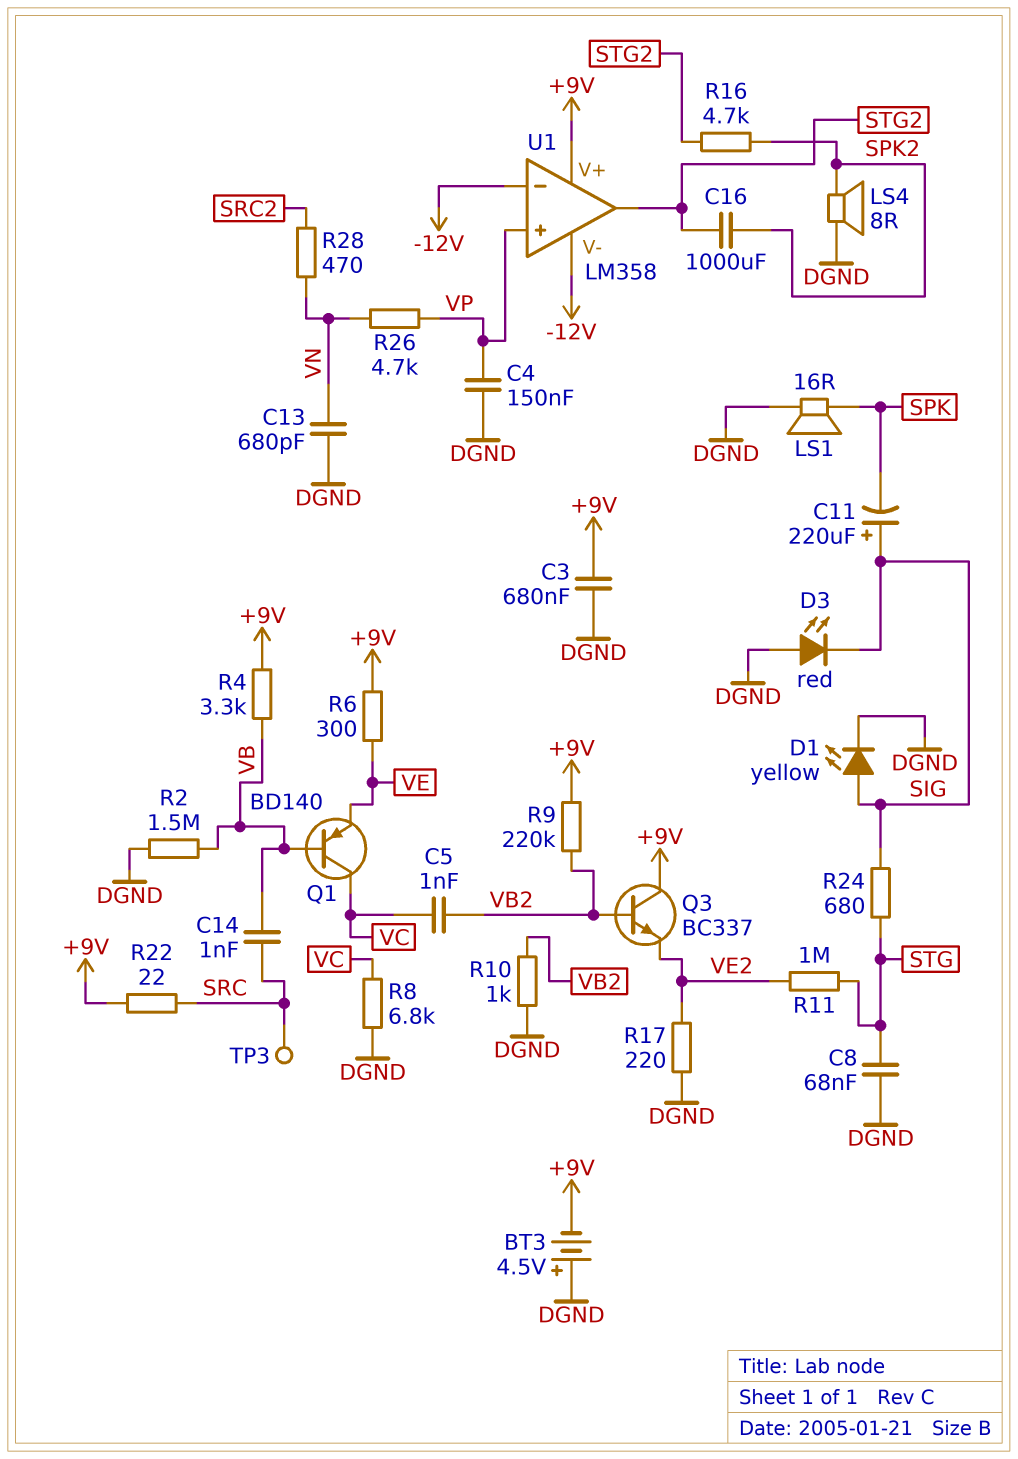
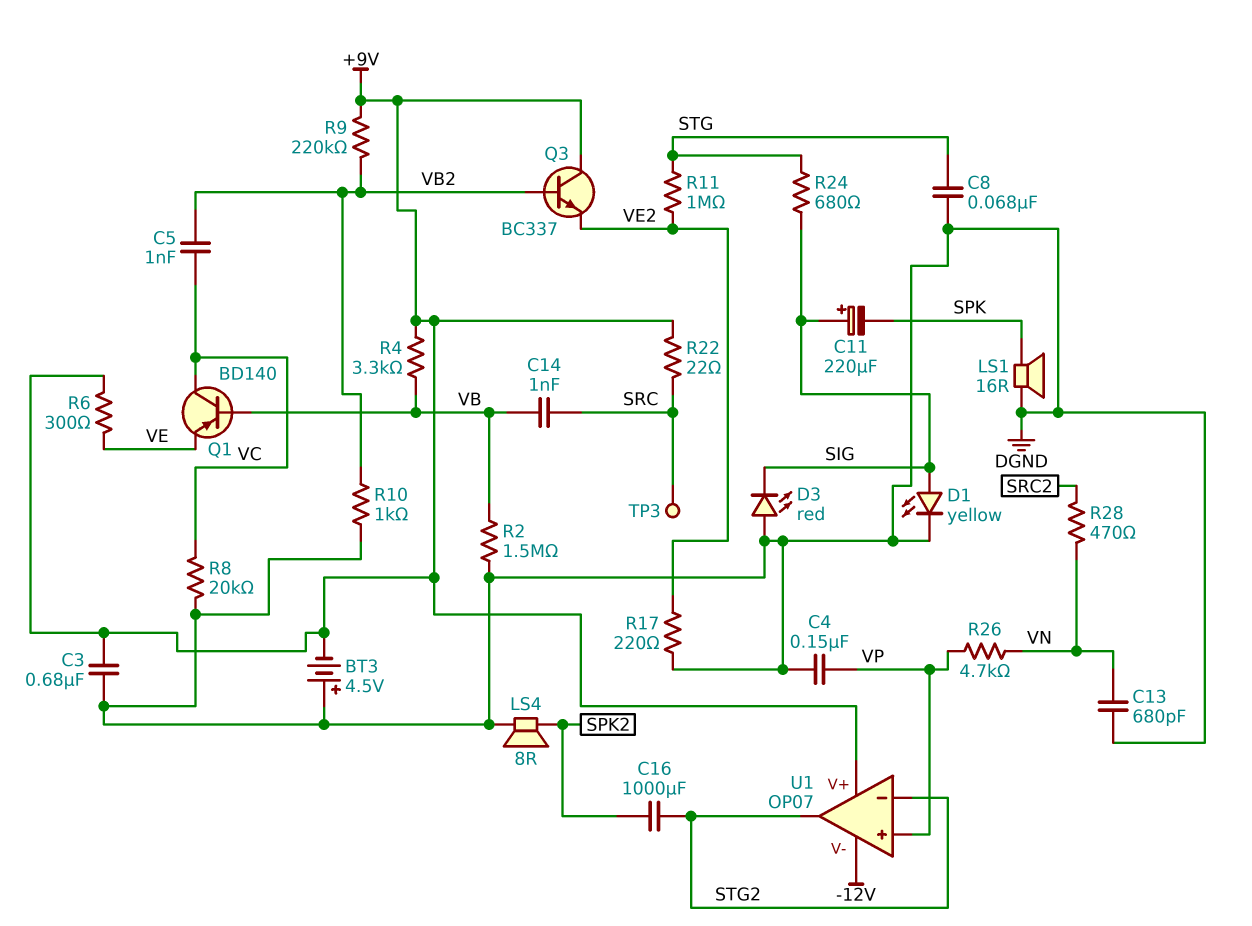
R8: 6.8k (DGND, VC) -> 20k (DGND, VC)
R16: 4.7k (SPK2, STG2) -> none
U1: LM358 -> OP07
U1 pin in-: -12V -> STG2

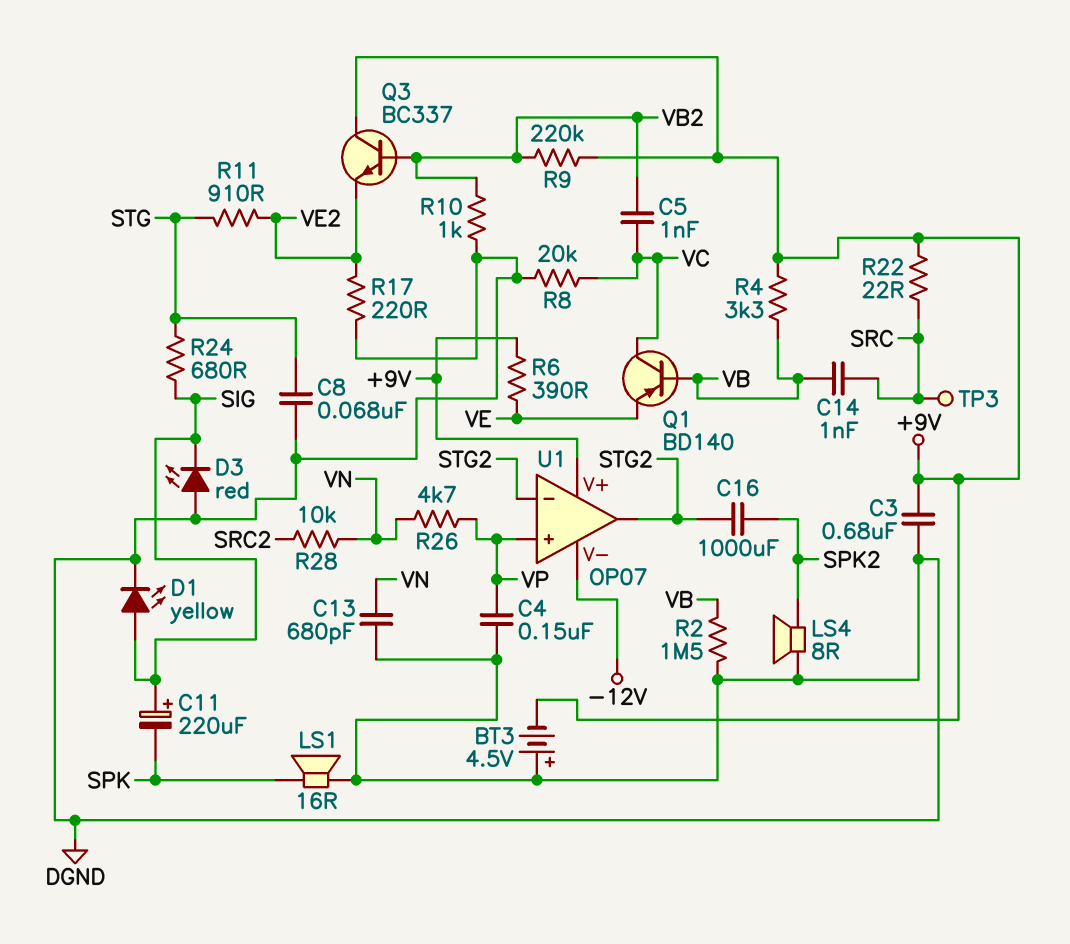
R6: 300 (+9V, VE) -> 390 (+9V, VE)
R11: 1M (STG, VE2) -> 910 (STG, VE2)
R28: 470 (SRC2, VN) -> 10k (SRC2, VN)

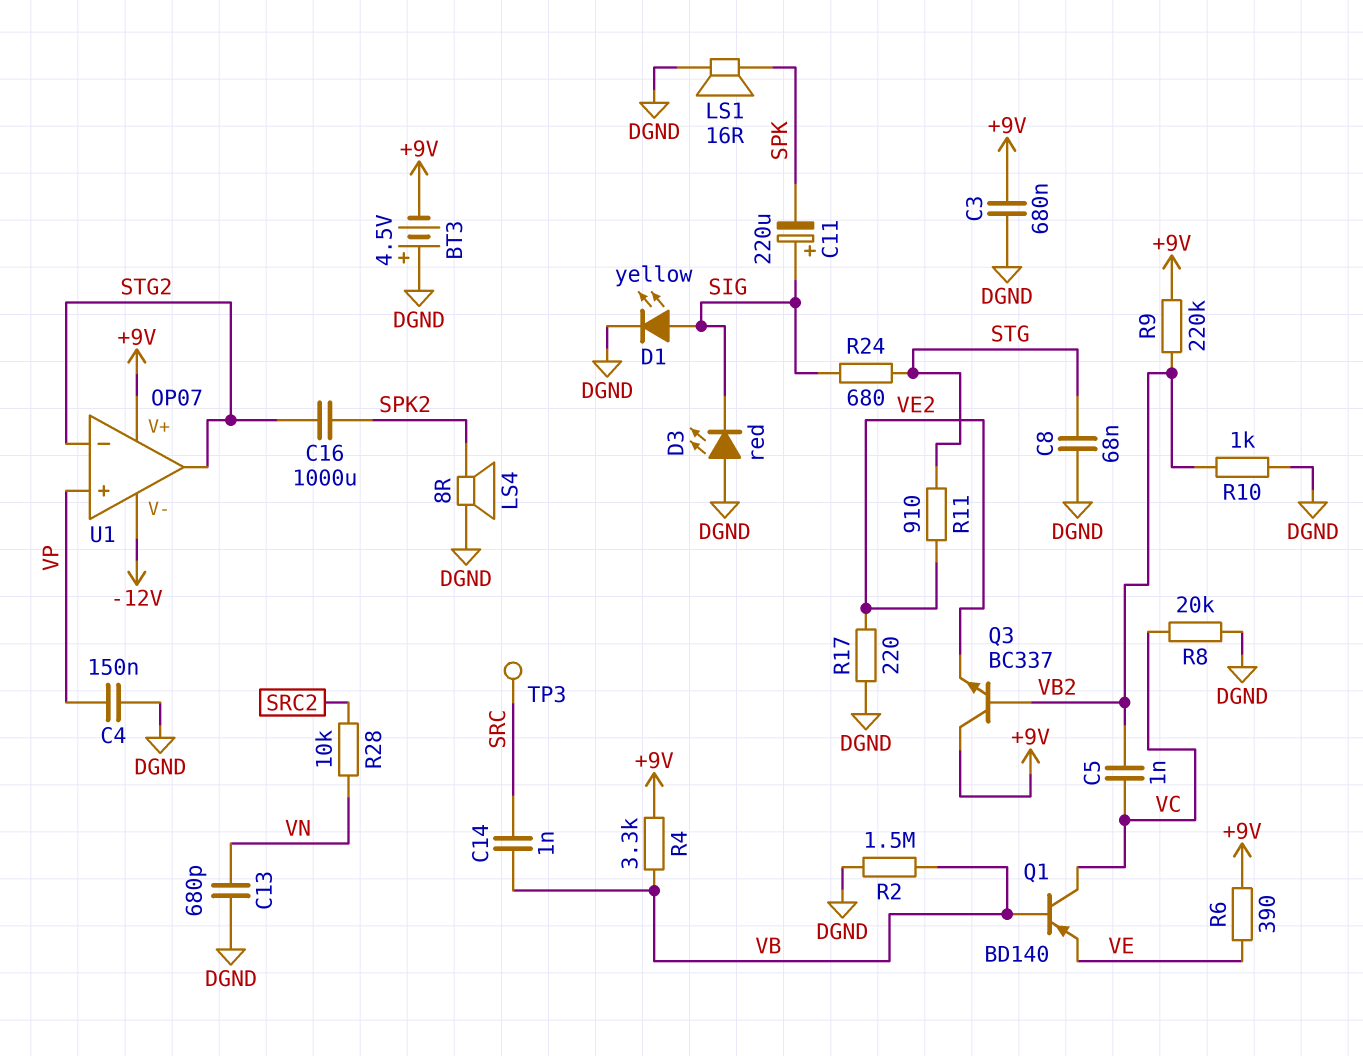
R22: 22 (+9V, SRC) -> none
R26: 4.7k (VN, VP) -> none

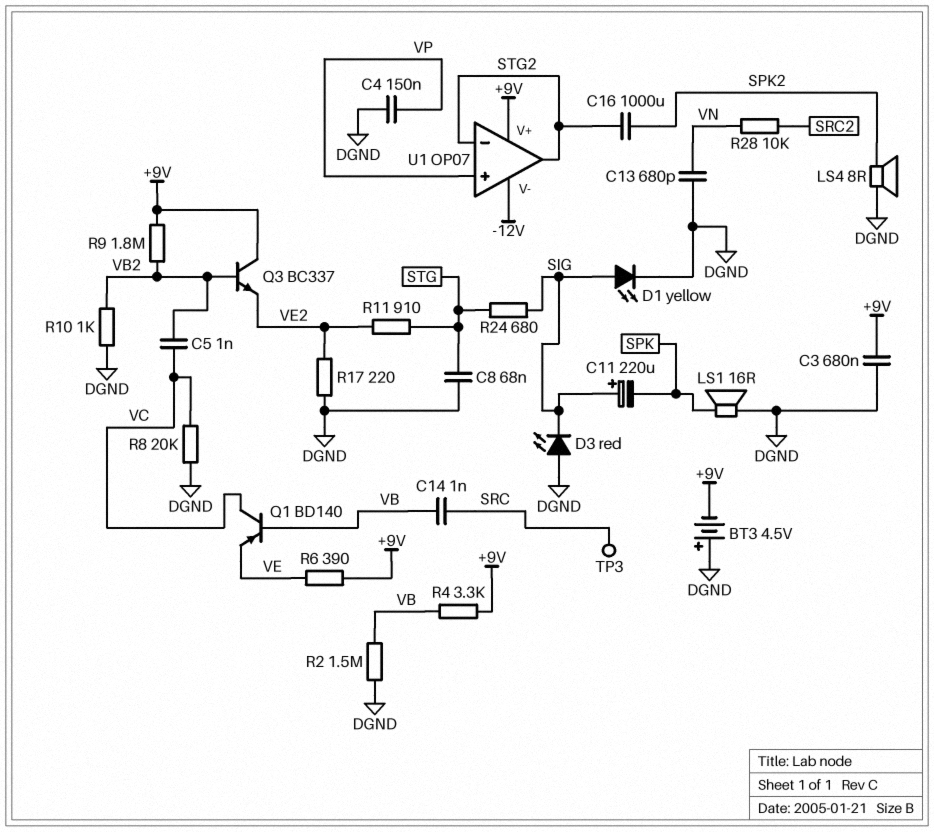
R9: 220k (+9V, VB2) -> 1.8M (+9V, VB2)

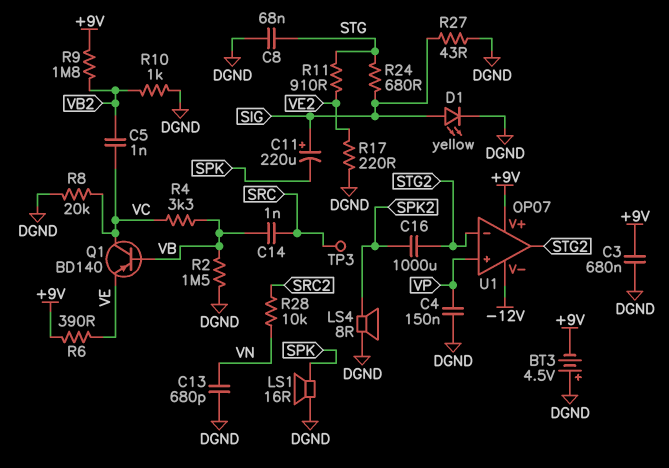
D3: LED red (A DGND, K SIG) -> none
Q3: NPN BC337 (B VB2, C +9V, E VE2) -> none
R4: 3.3k (+9V, VB) -> 3.3k (VB, VC)
R27: none -> 43 (DGND, SIG)

